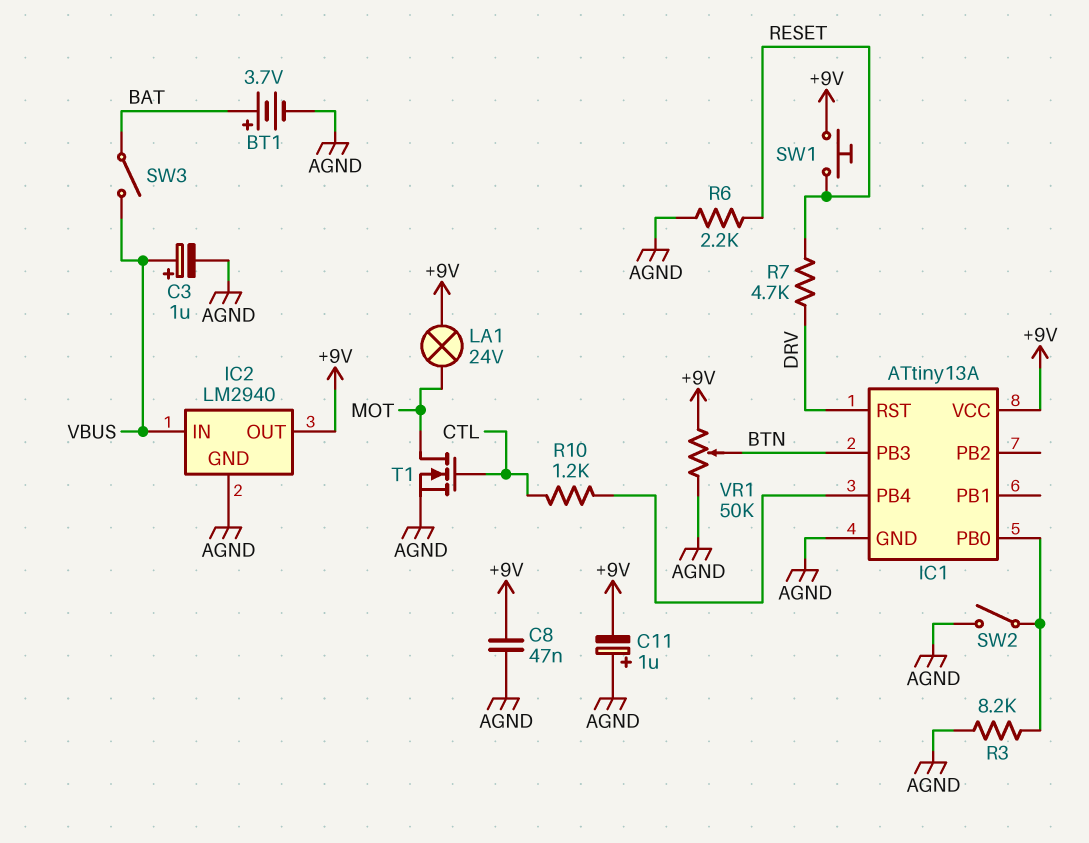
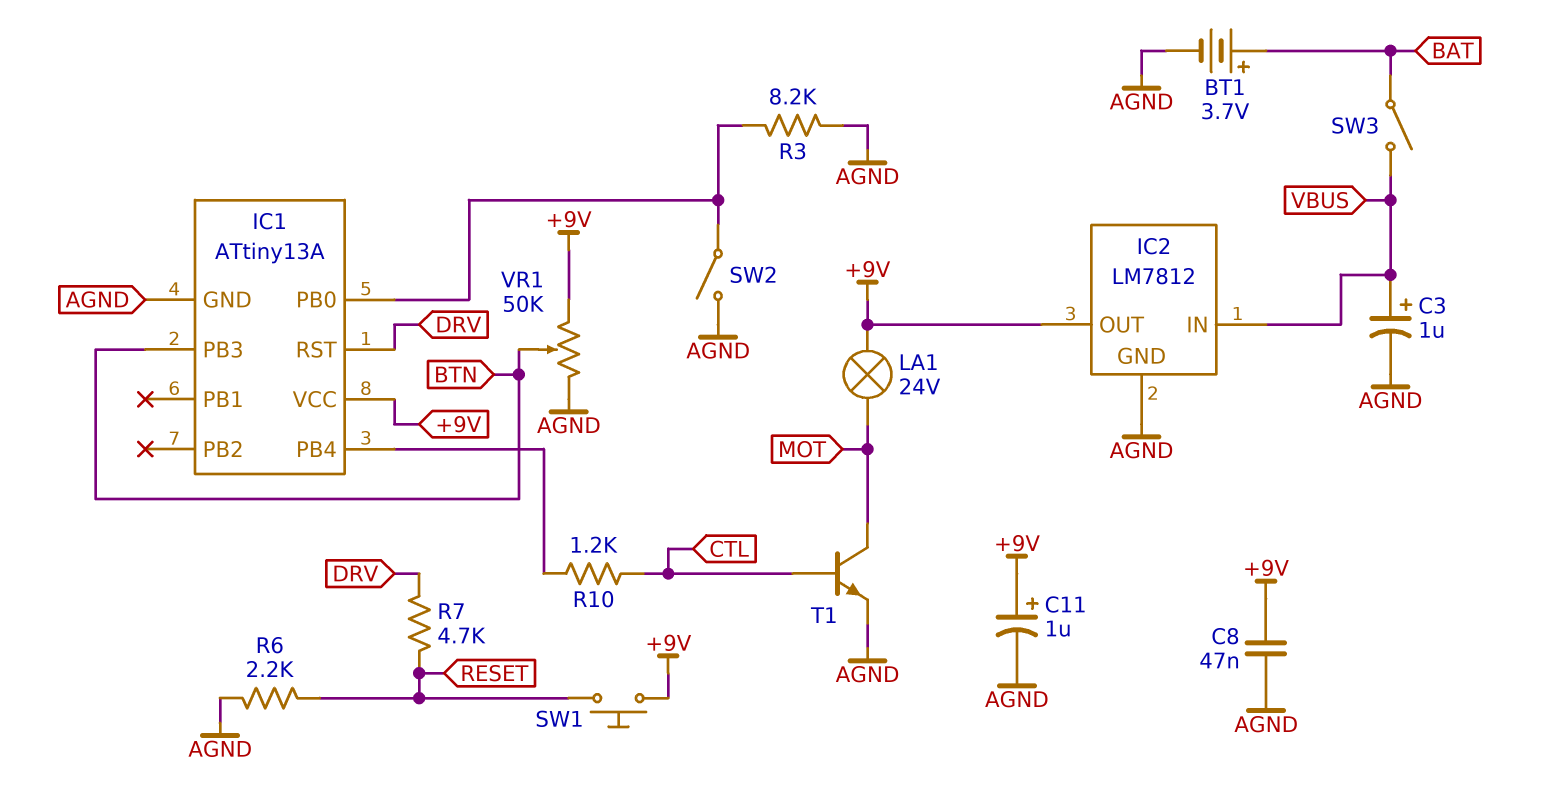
C11: 1uF (plus AGND, minus +9V) -> 1uF (plus +9V, minus AGND)
IC2: LM2940 -> LM7812
T1: NMOS (G CTL, D MOT, S AGND) -> NPN (B CTL, C MOT, E AGND)

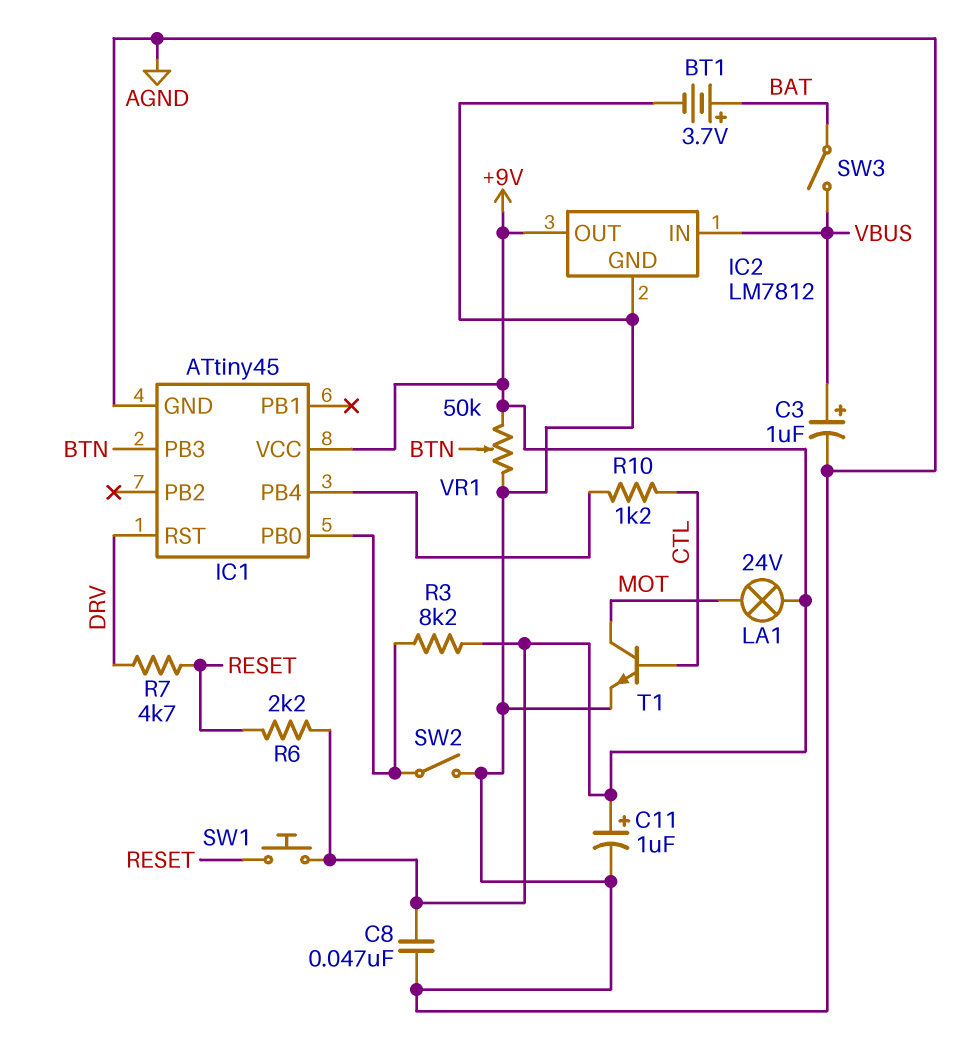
IC1: ATtiny13A -> ATtiny45
R3: 8.2k (AGND, IC1/PB0) -> 8.2k (+9V, IC1/PB0)
R6: 2.2k (AGND, RESET) -> 2.2k (+9V, RESET)

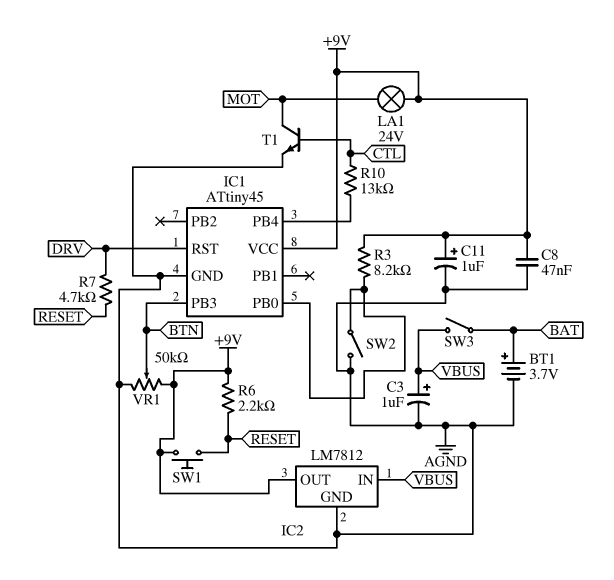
R10: 1.2k (CTL, IC1/PB4) -> 13k (CTL, IC1/PB4)

